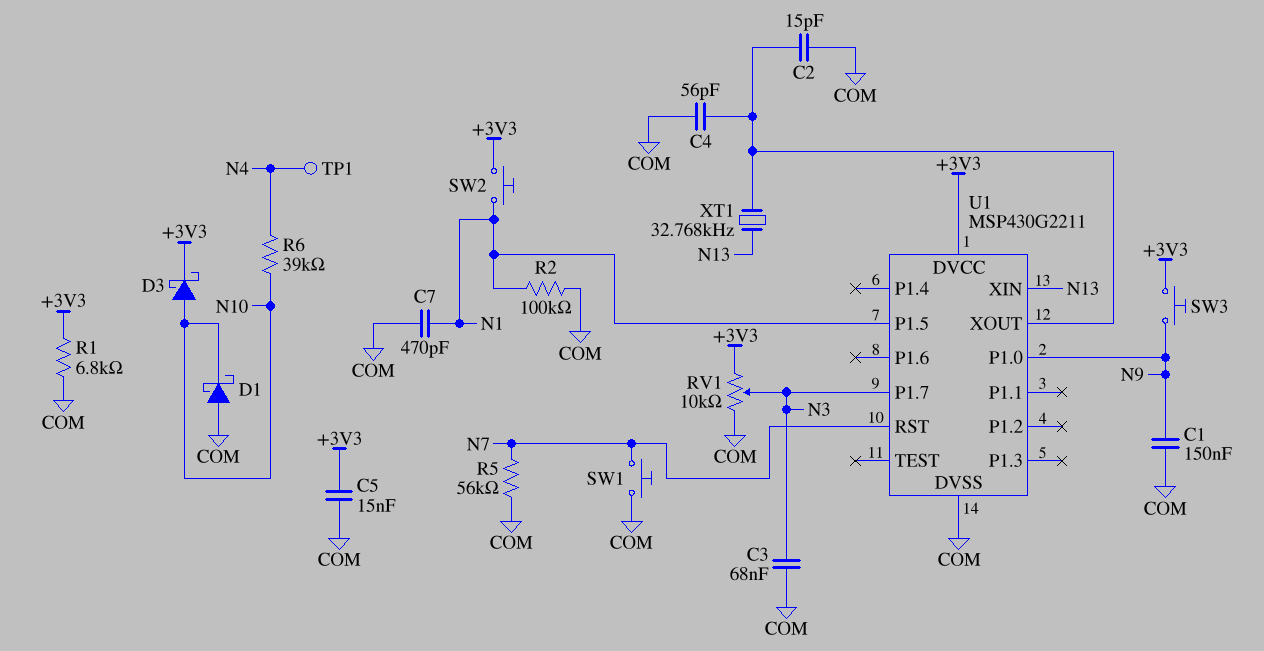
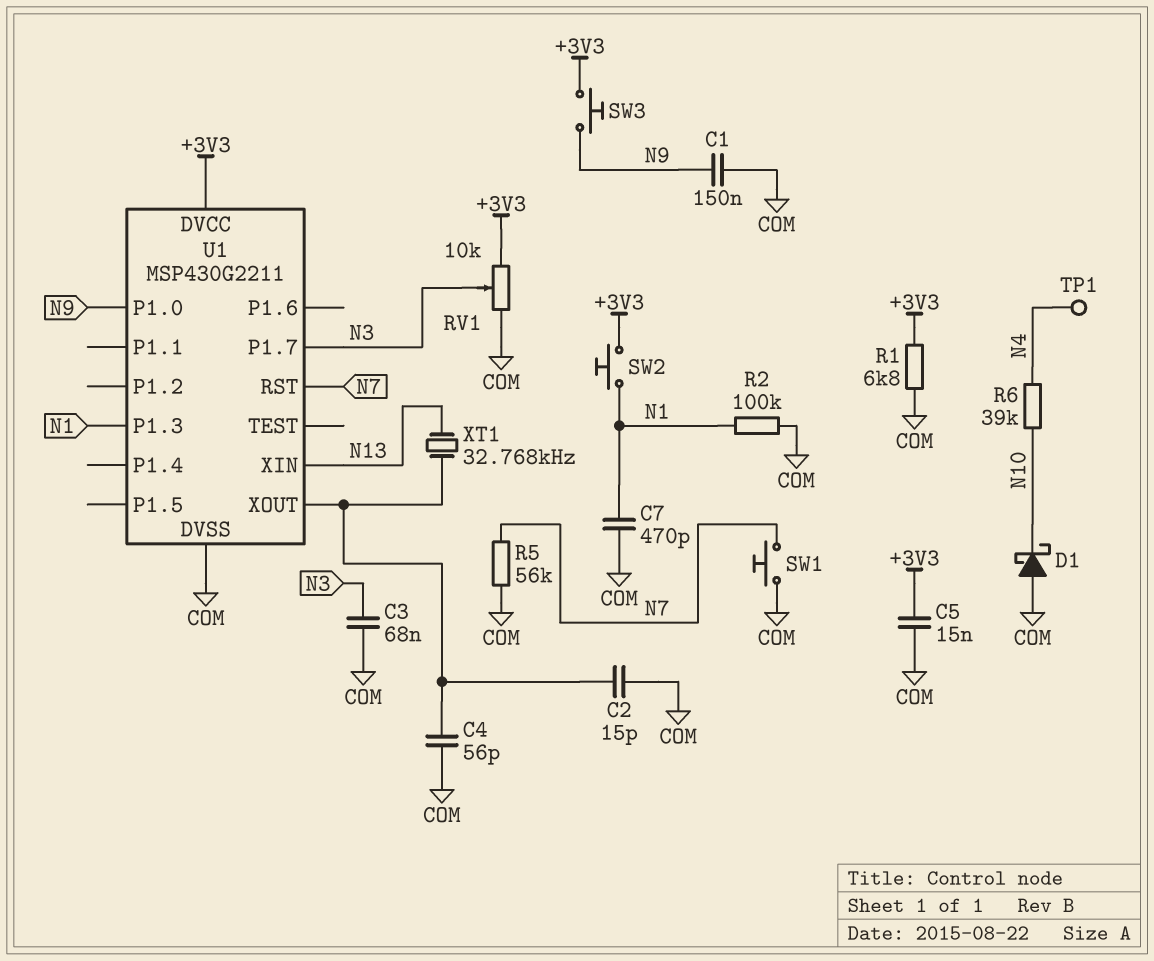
D3: schottky (A N10, K +3V3) -> none
U1 pin P1.3: none -> N1
U1 pin P1.5: N1 -> none

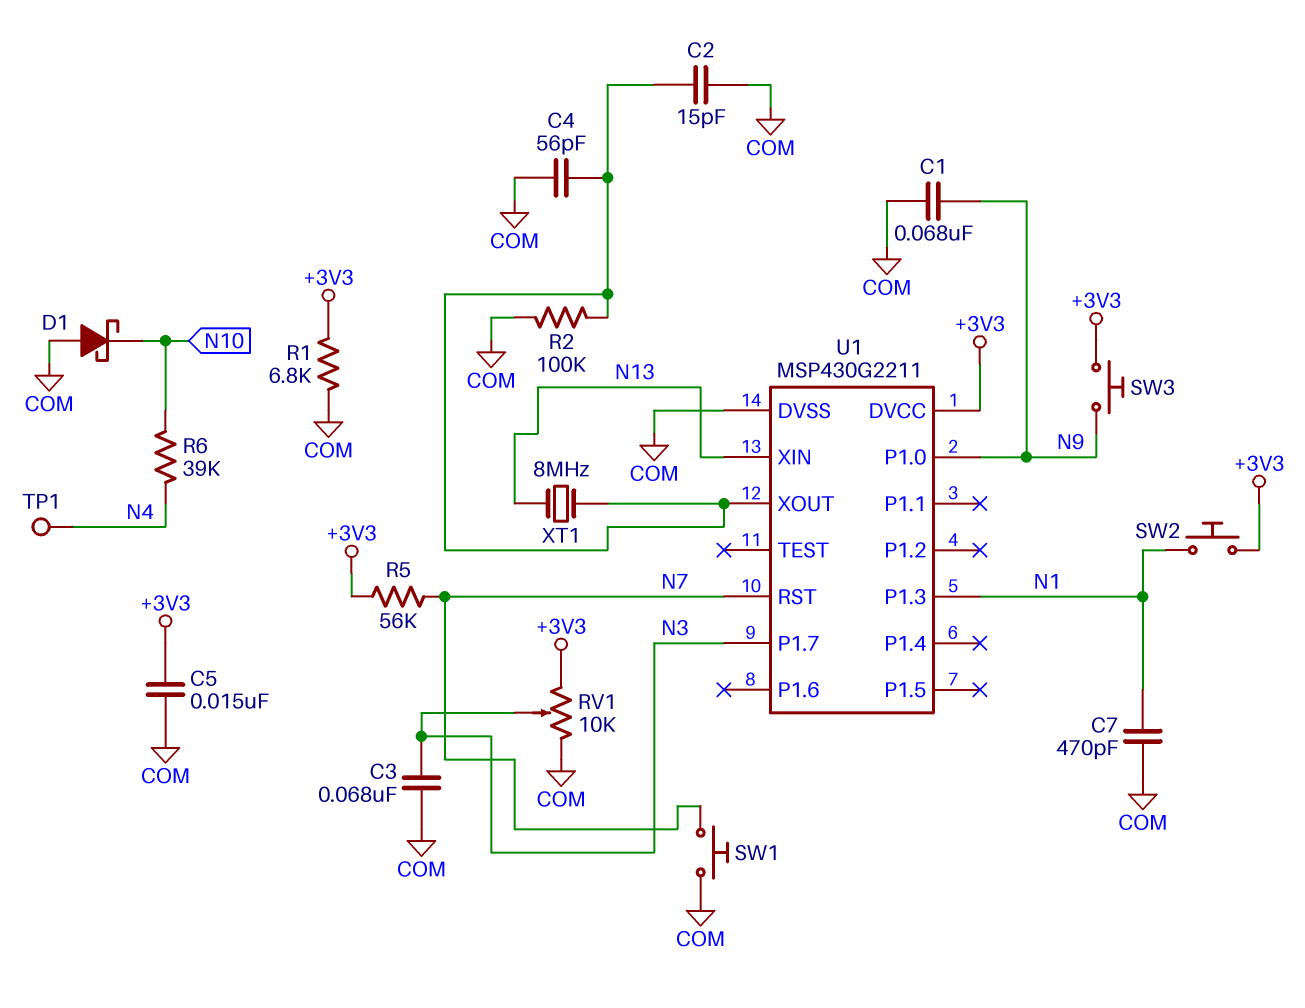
C1: 150nF (COM, N9) -> 68nF (COM, N9)
R2: 100k (COM, N1) -> 100k (COM, U1/XOUT)
R5: 56k (COM, N7) -> 56k (+3V3, N7)
XT1: 32.768kHz (N13, U1/XOUT) -> 8MHz (N13, U1/XOUT)

